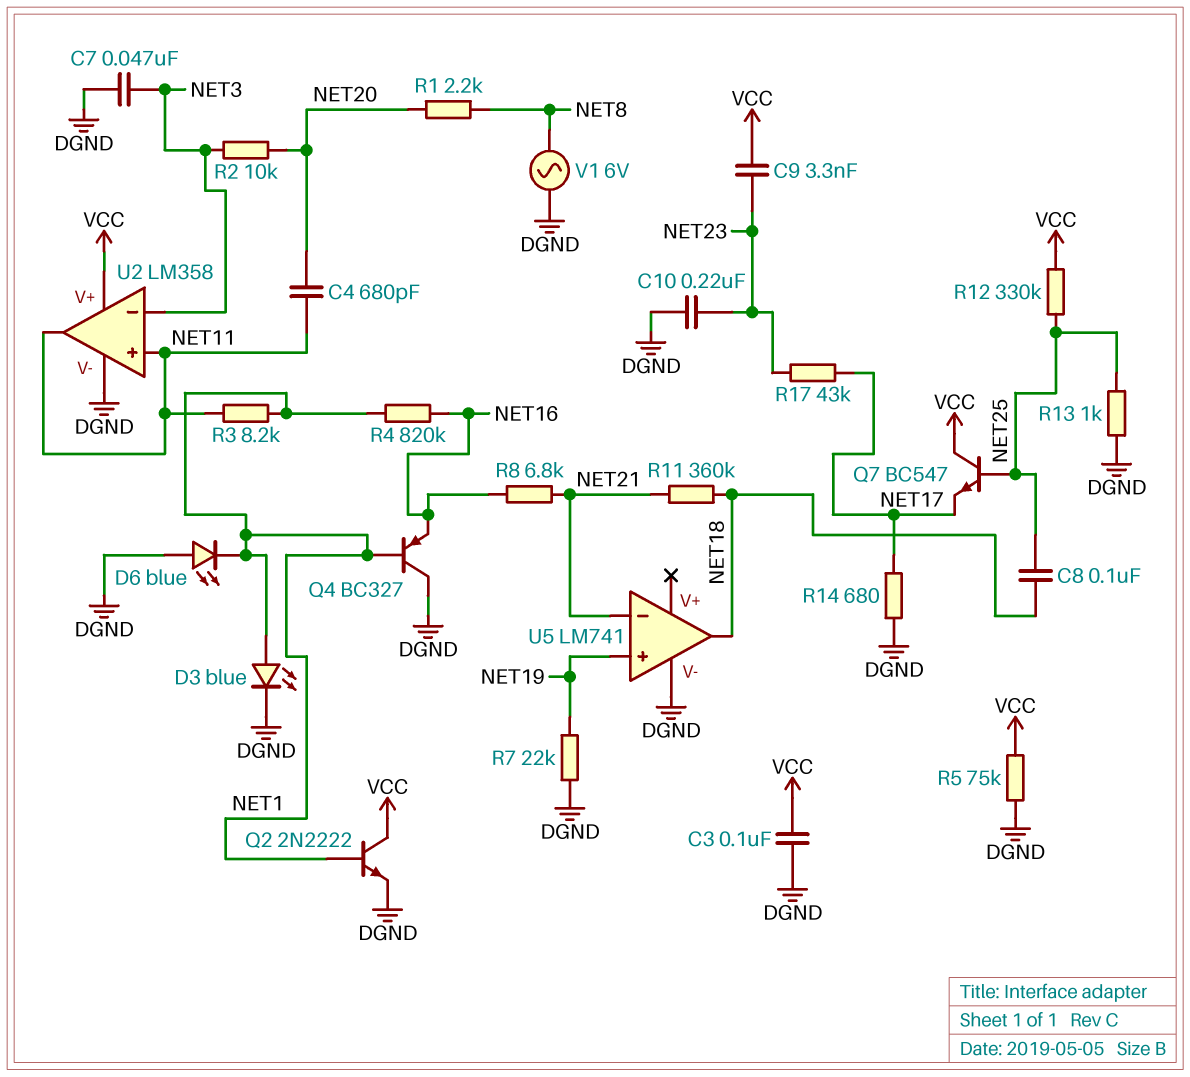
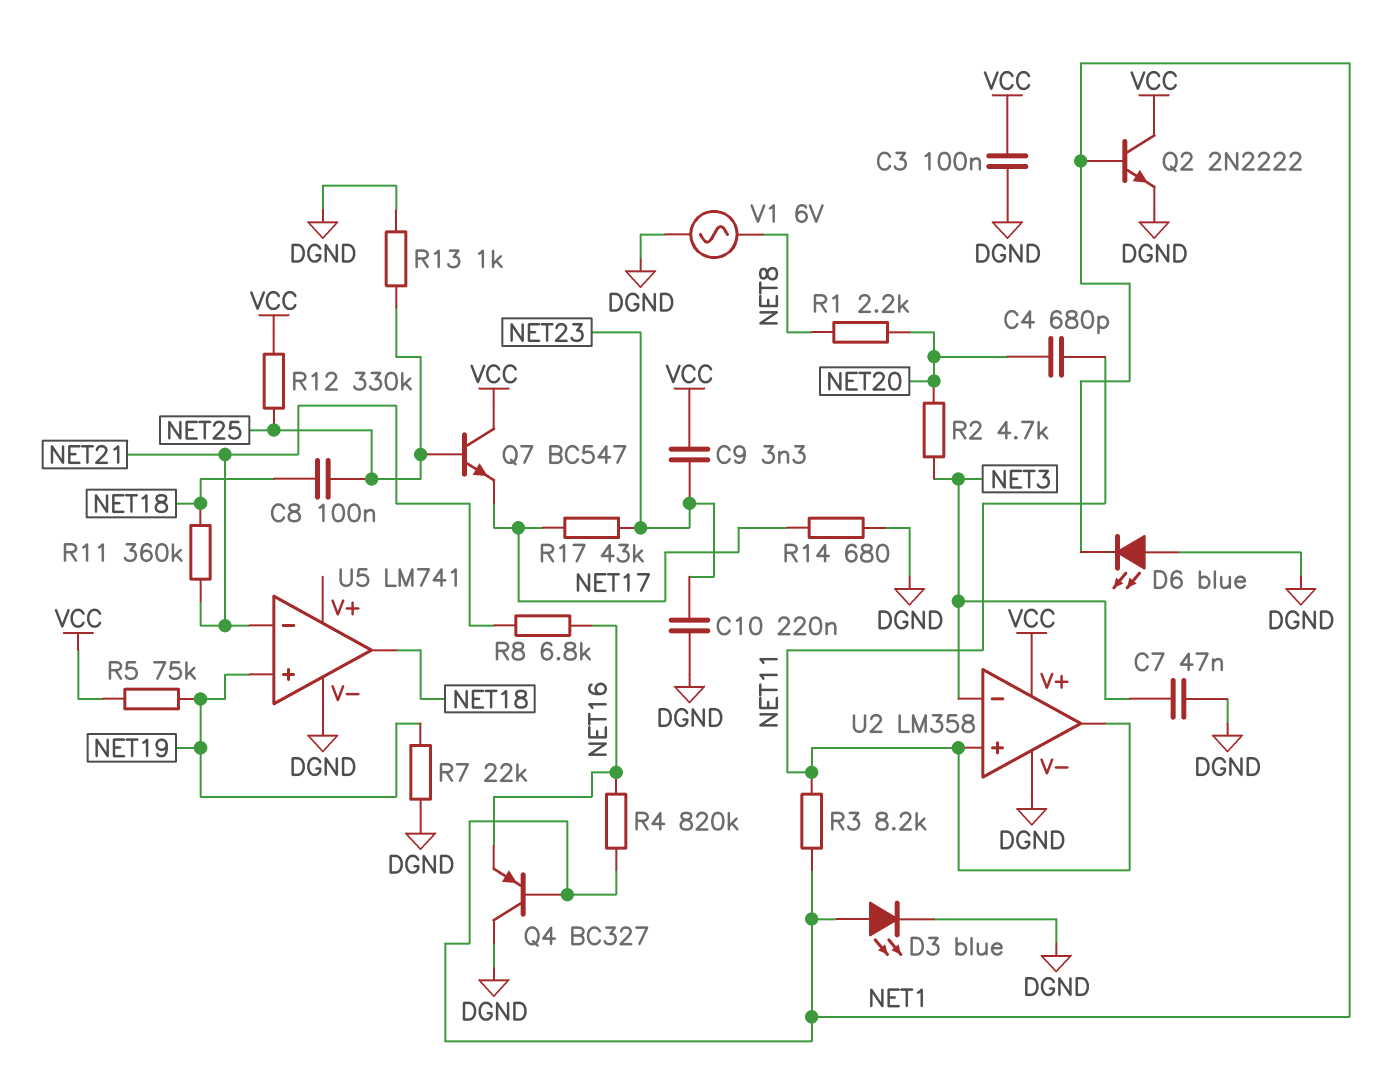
R2: 10k (NET3, NET20) -> 4.7k (NET3, NET20)
R5: 75k (DGND, VCC) -> 75k (NET19, VCC)

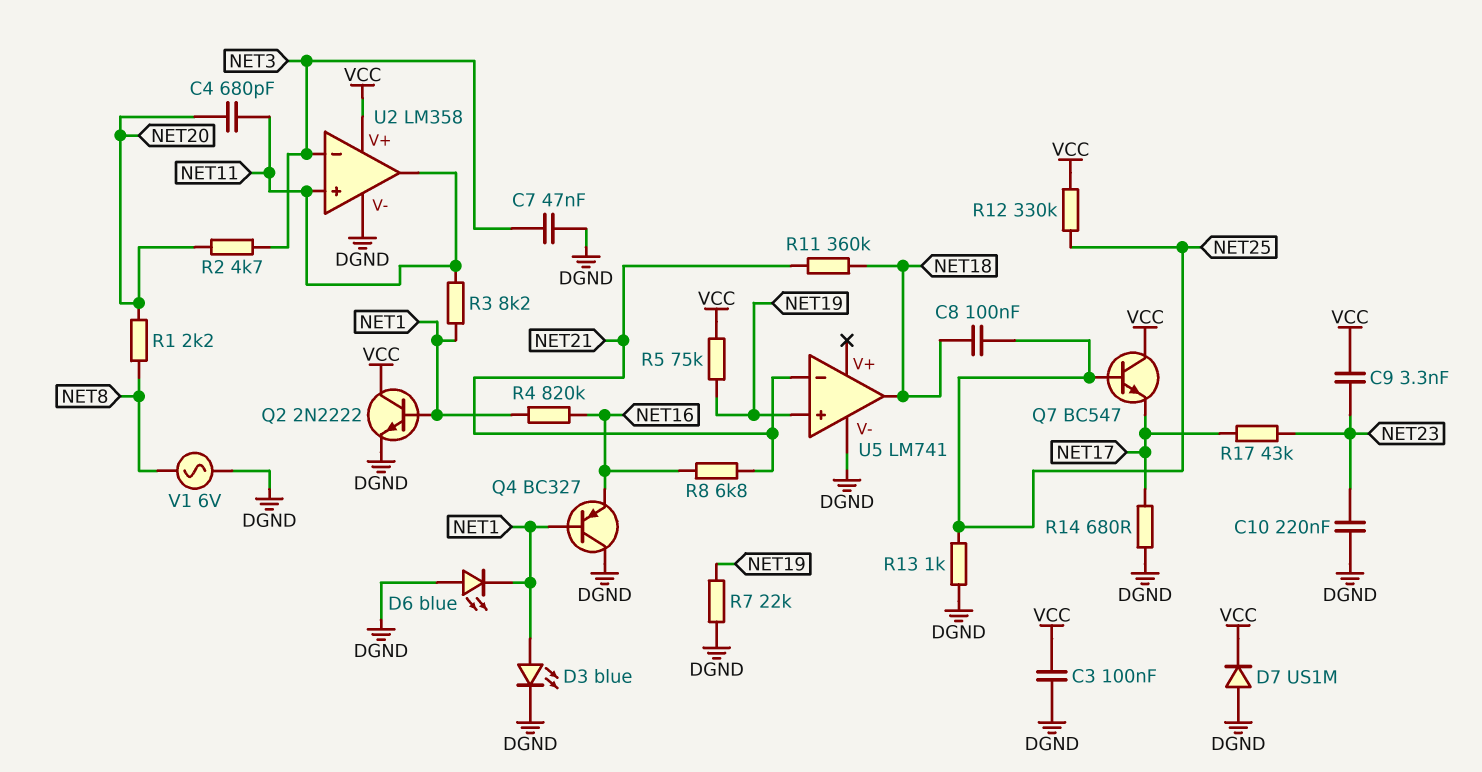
D7: none -> diode US1M (A DGND, K VCC)

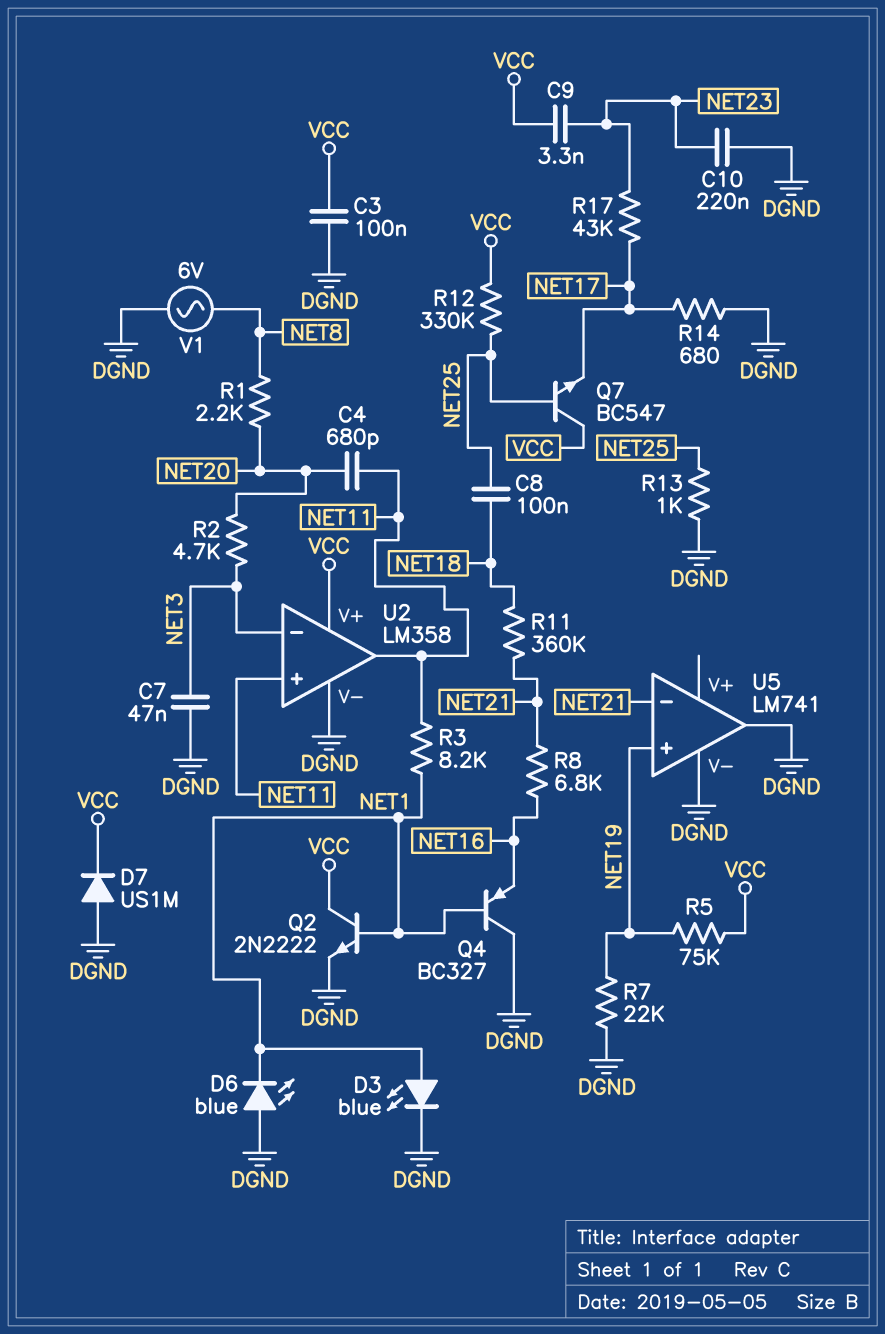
R4: 820k (NET1, NET16) -> none
U5 pin out: NET18 -> DGND

